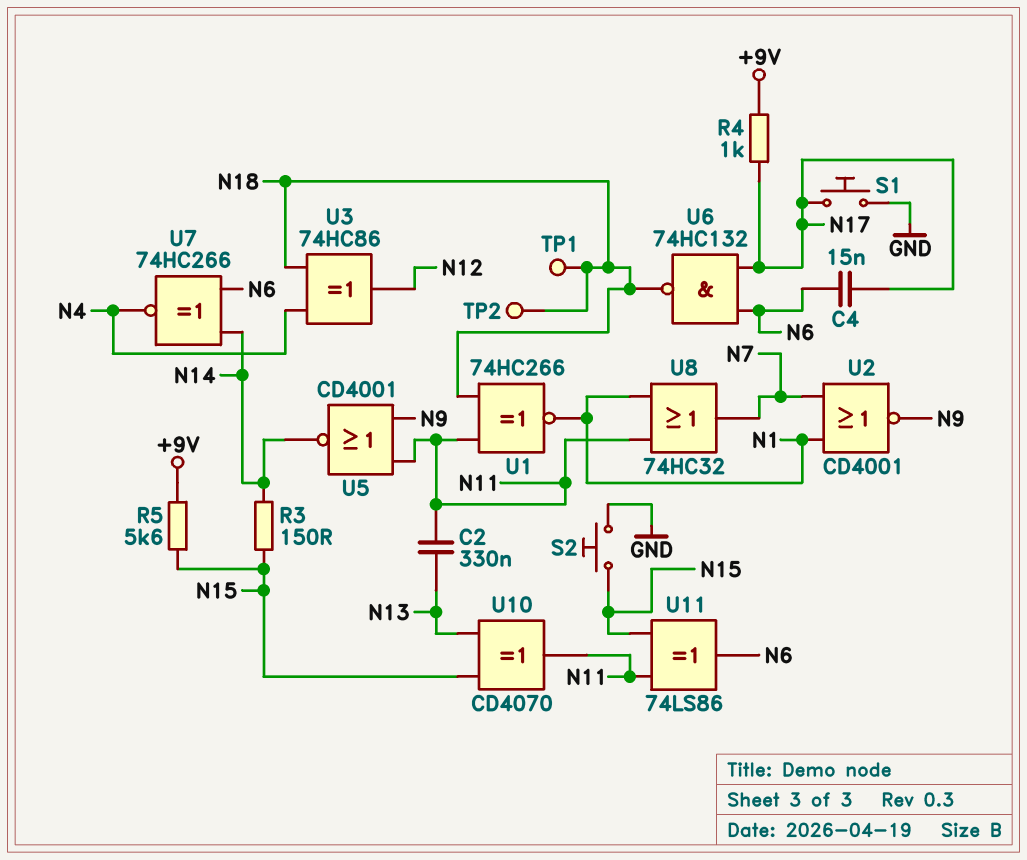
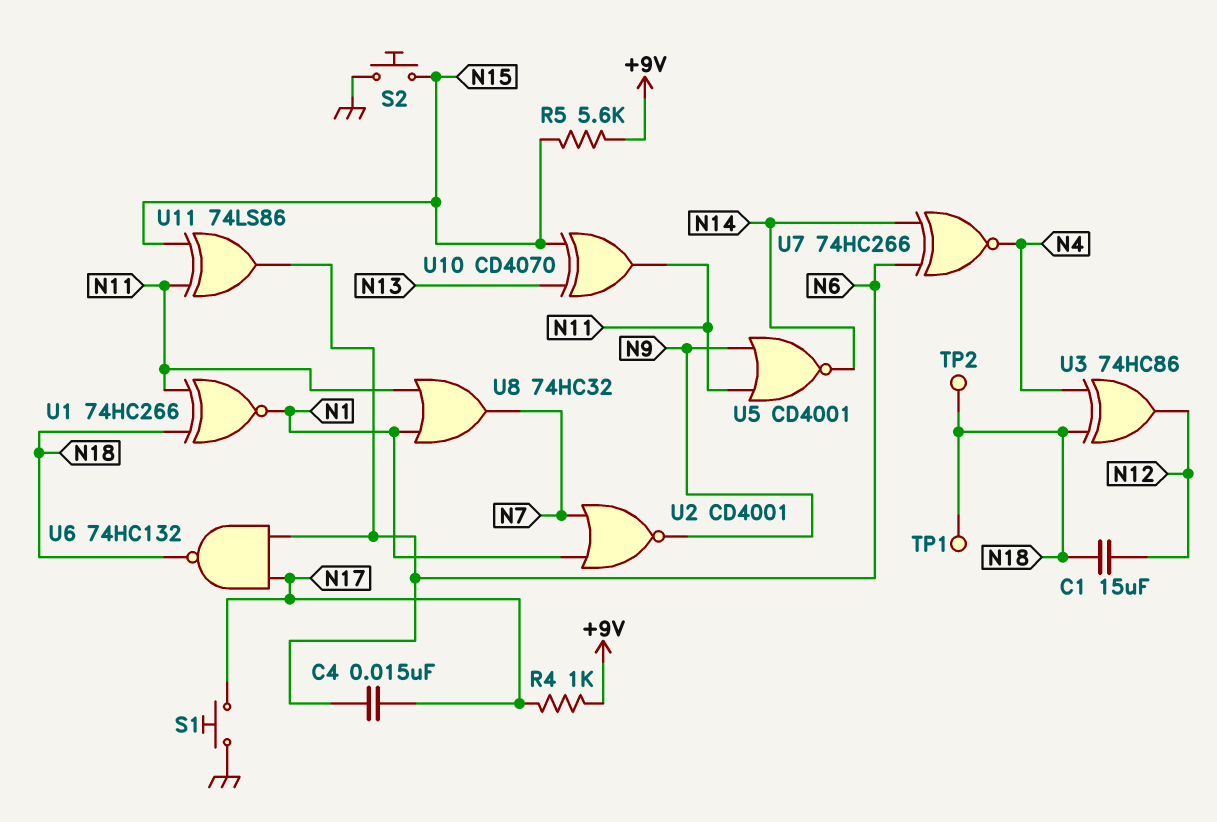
C1: none -> 15uF (N12, N18)
C2: 330nF (N11, N13) -> none
R3: 150 (N14, N15) -> none

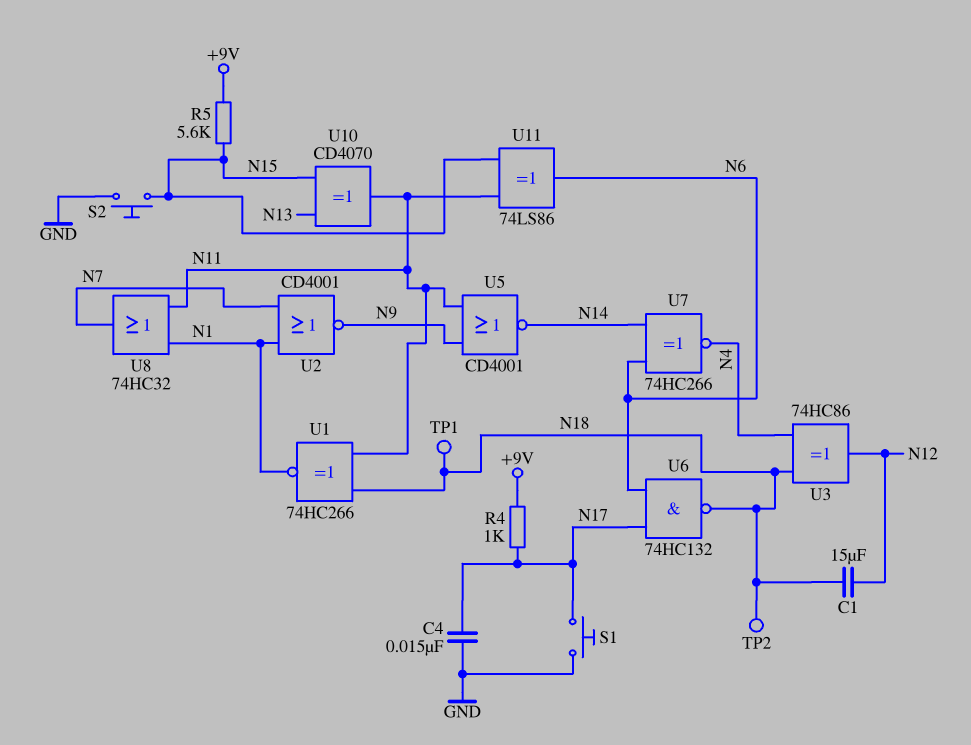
C4: 15nF (N6, N17) -> 15nF (GND, N17)

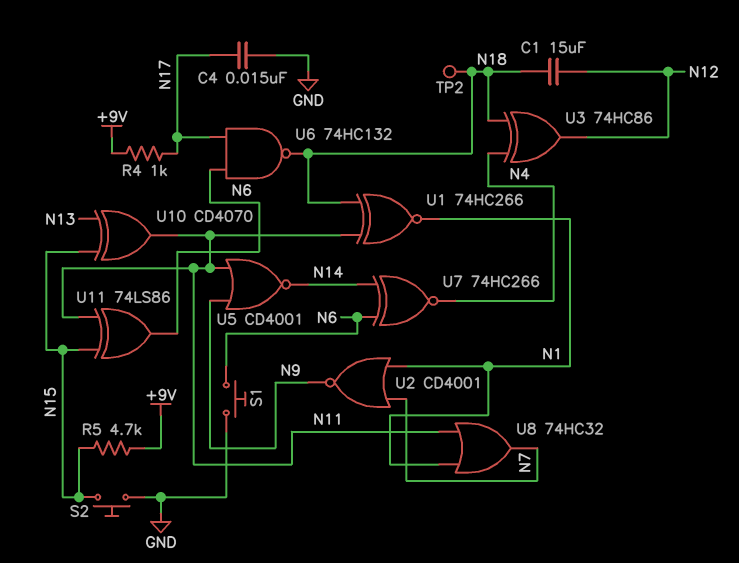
R5: 5.6k (+9V, N15) -> 4.7k (+9V, N15)
S1: button (GND, N17) -> button (GND, N6)
TP1: test point (N18) -> none

